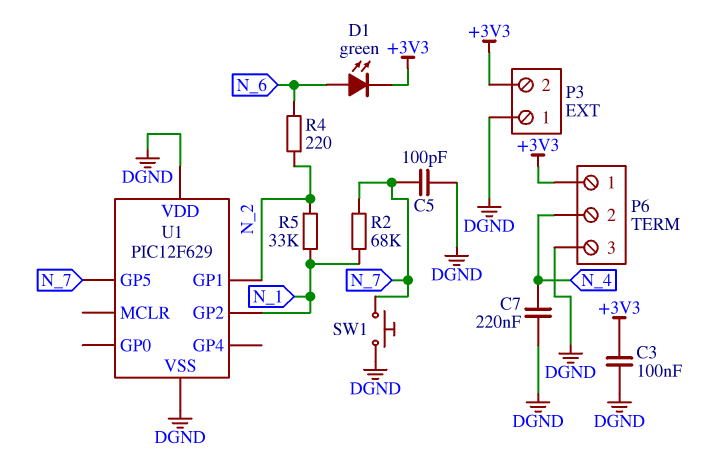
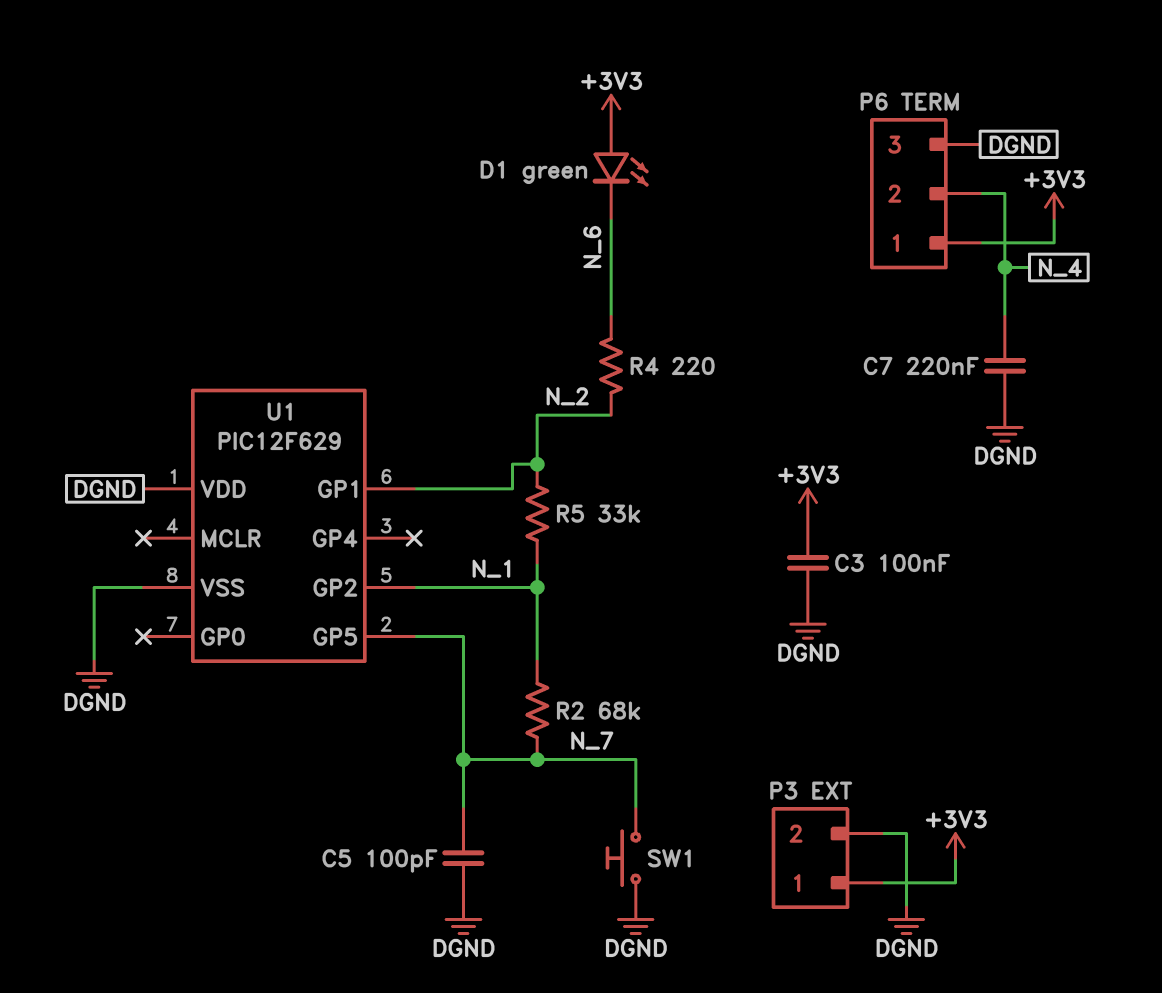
D1: LED green (A N_6, K +3V3) -> LED green (A +3V3, K N_6)
P3 pin 1: DGND -> +3V3
P3 pin 2: +3V3 -> DGND

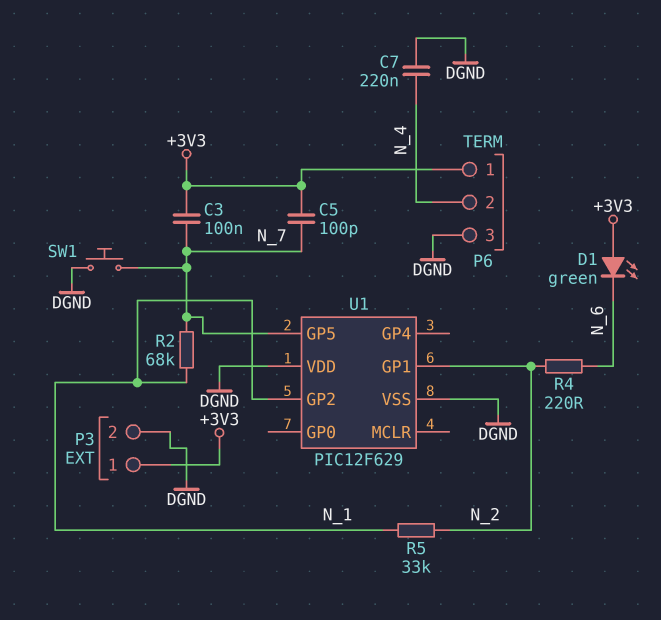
C3: 100nF (+3V3, DGND) -> 100nF (+3V3, N_7)
C5: 100pF (DGND, N_7) -> 100pF (+3V3, N_7)

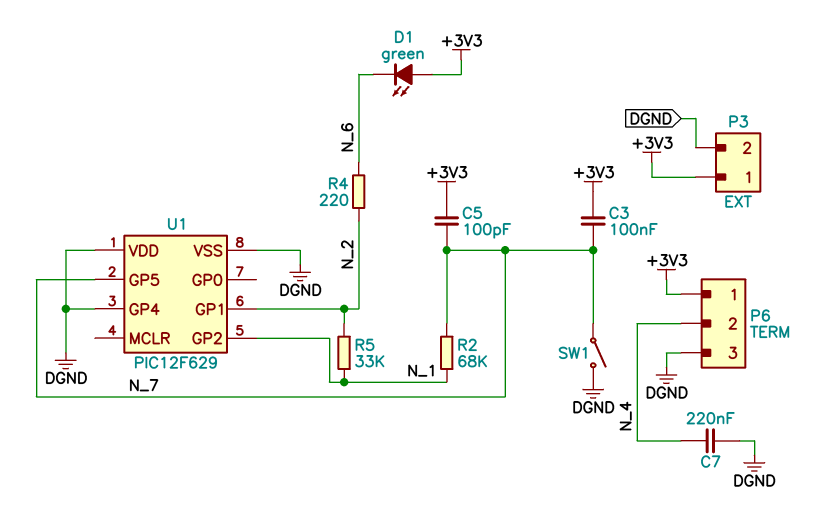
SW1: button (DGND, N_7) -> switch (DGND, N_7)
U1 pin GP4: none -> DGND

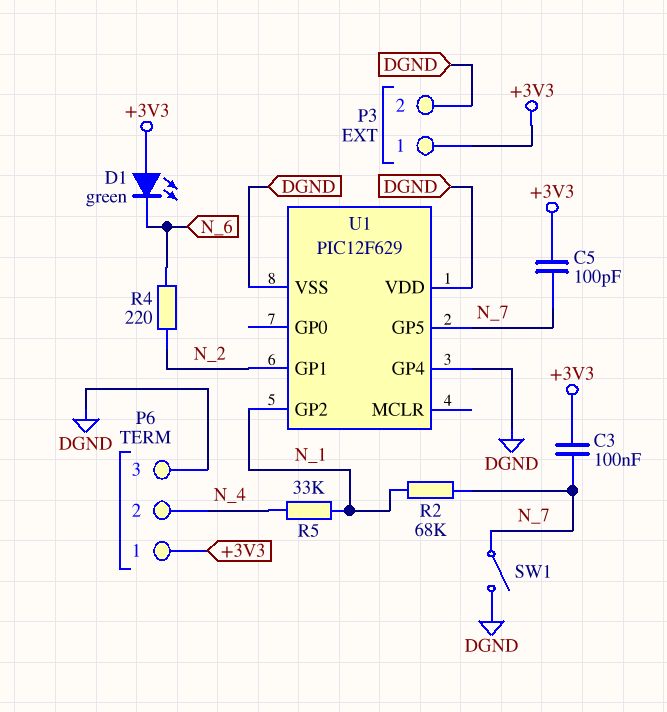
C7: 220nF (DGND, N_4) -> none
R5: 33k (N_1, N_2) -> 33k (N_1, N_4)

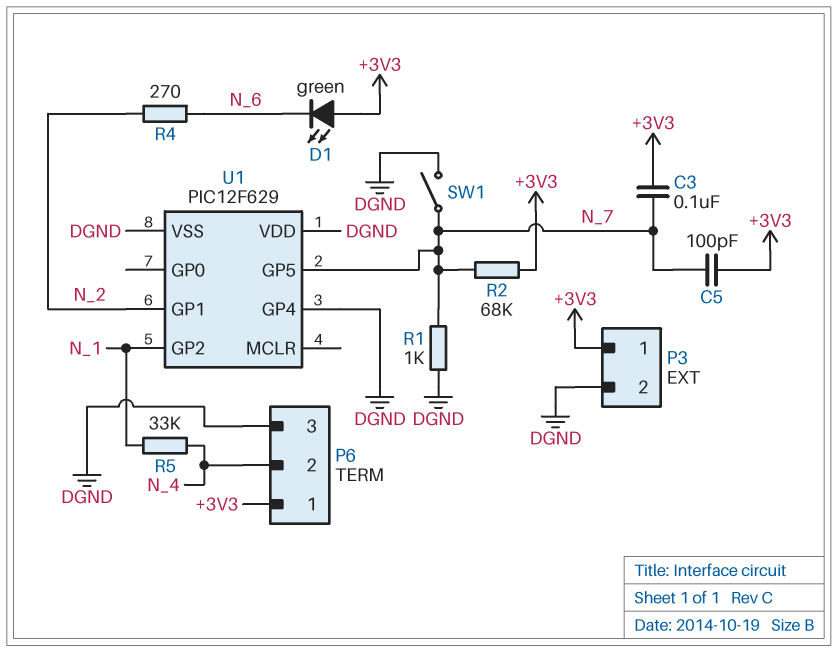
R1: none -> 1k (DGND, N_7)
R2: 68k (N_1, N_7) -> 68k (+3V3, N_7)
R4: 220 (N_2, N_6) -> 270 (N_2, N_6)

